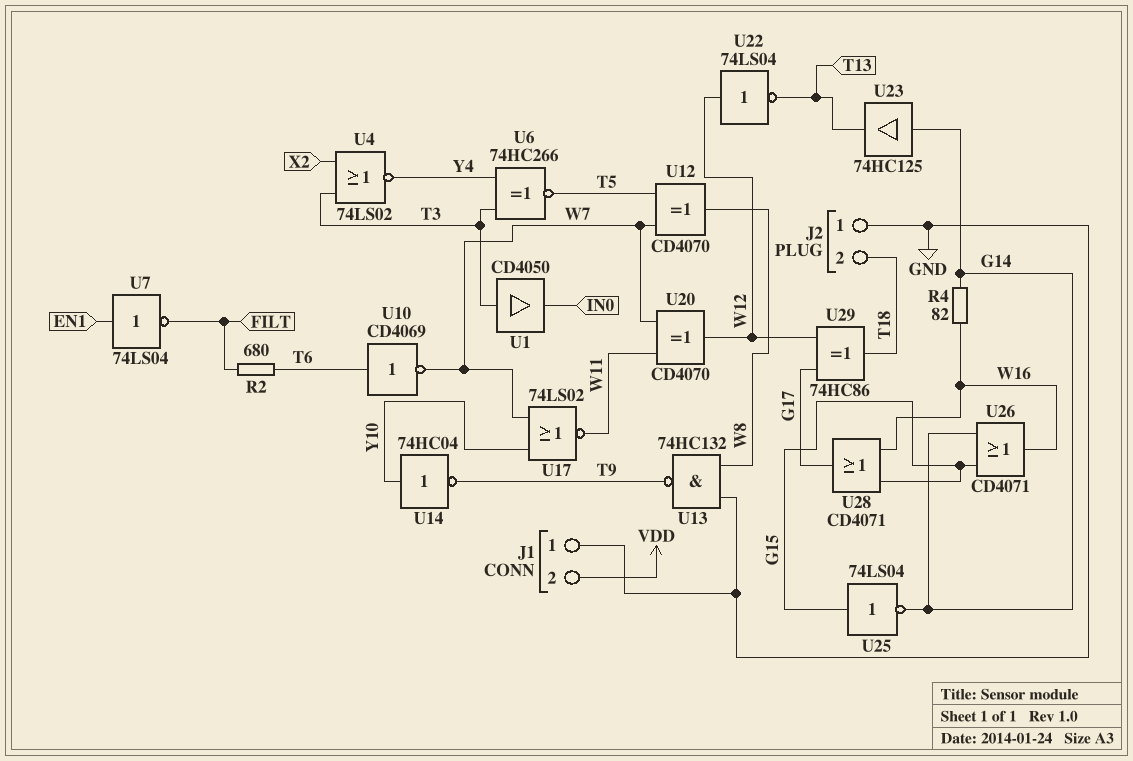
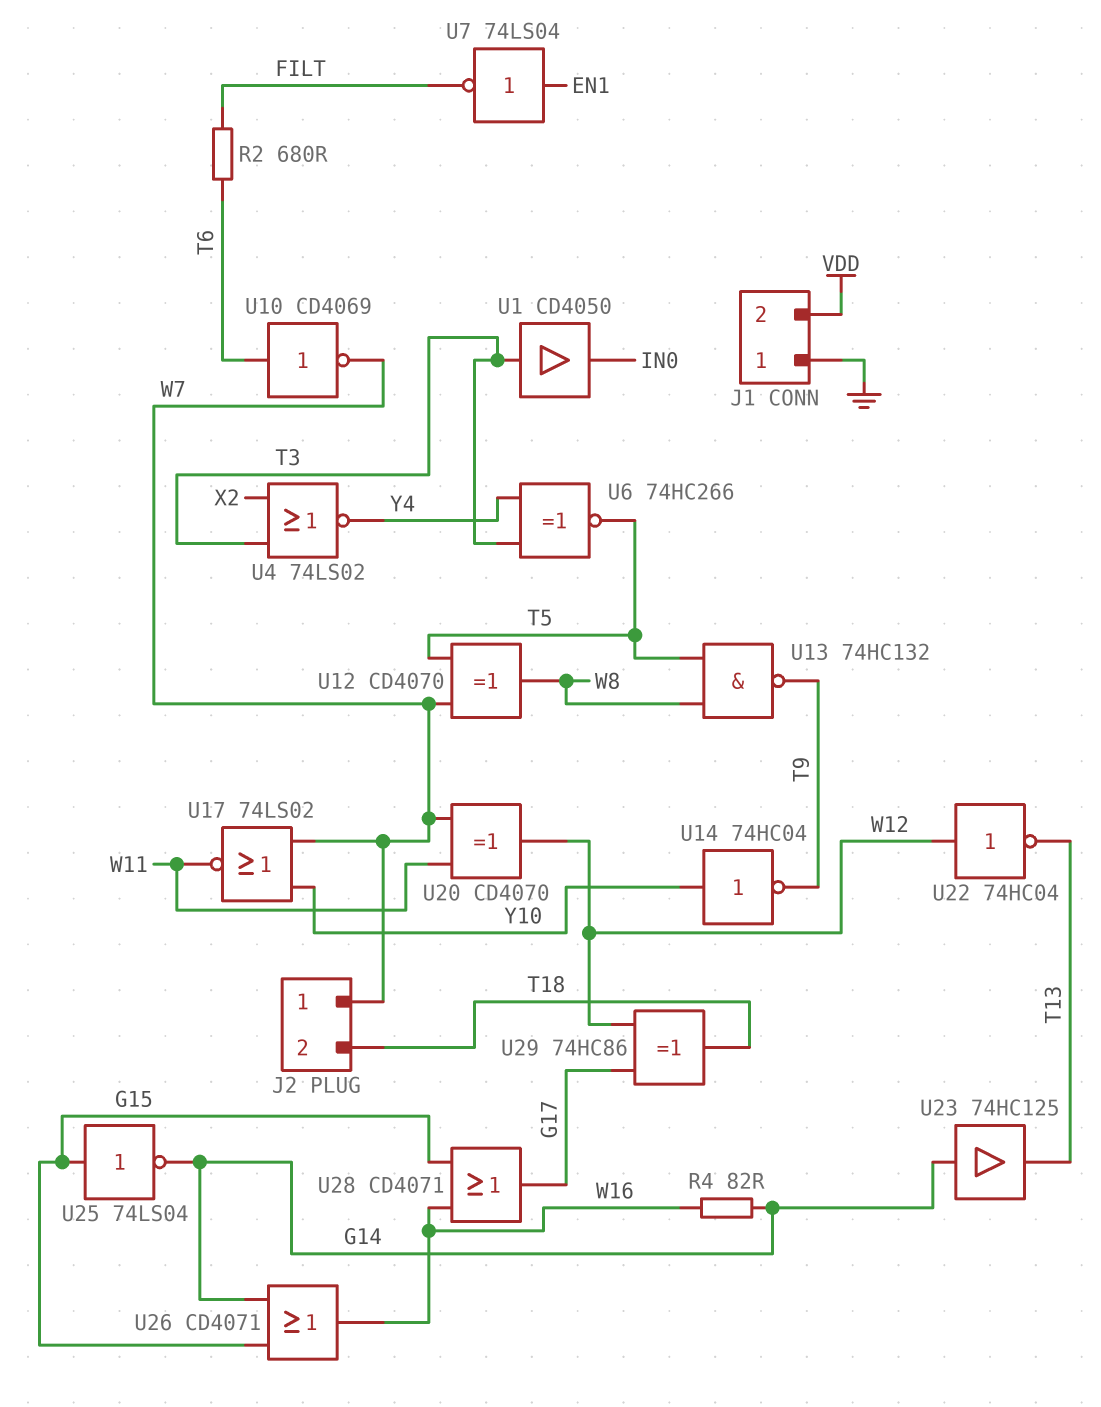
J2 pin 1: GND -> W7
U13: NAND 74HC132 (in GND, in W8, out T9) -> NAND 74HC132 (in T5, in W8, out T9)
U22: NOT 74LS04 (in W12, out T13) -> NOT 74HC04 (in W12, out T13)

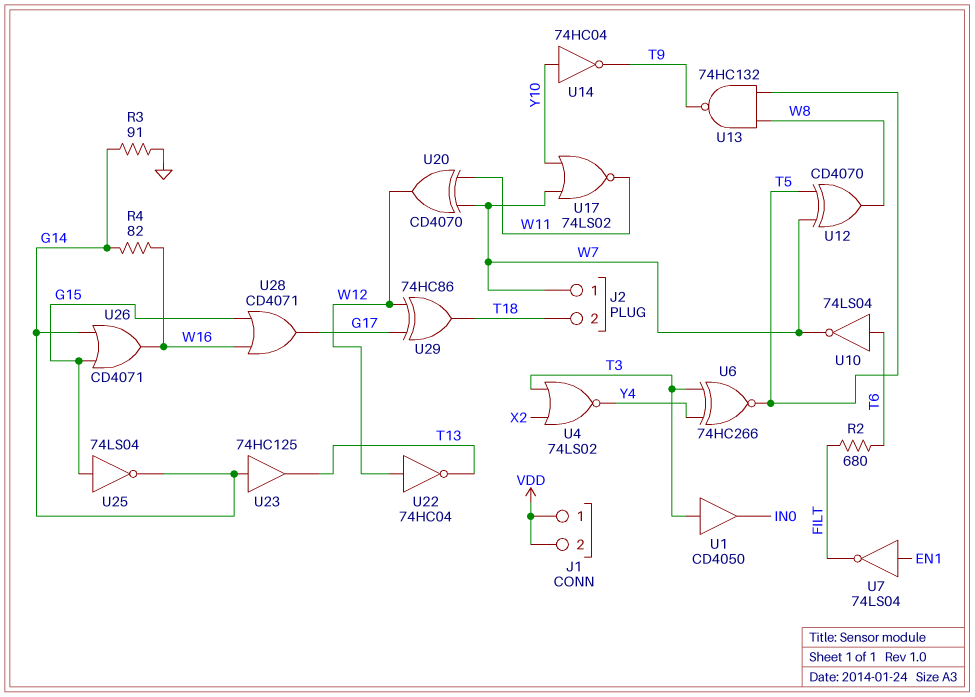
J1 pin 1: GND -> VDD
R3: none -> 91 (G14, GND)
U10: NOT CD4069 (in T6, out W7) -> NOT 74LS04 (in T6, out W7)

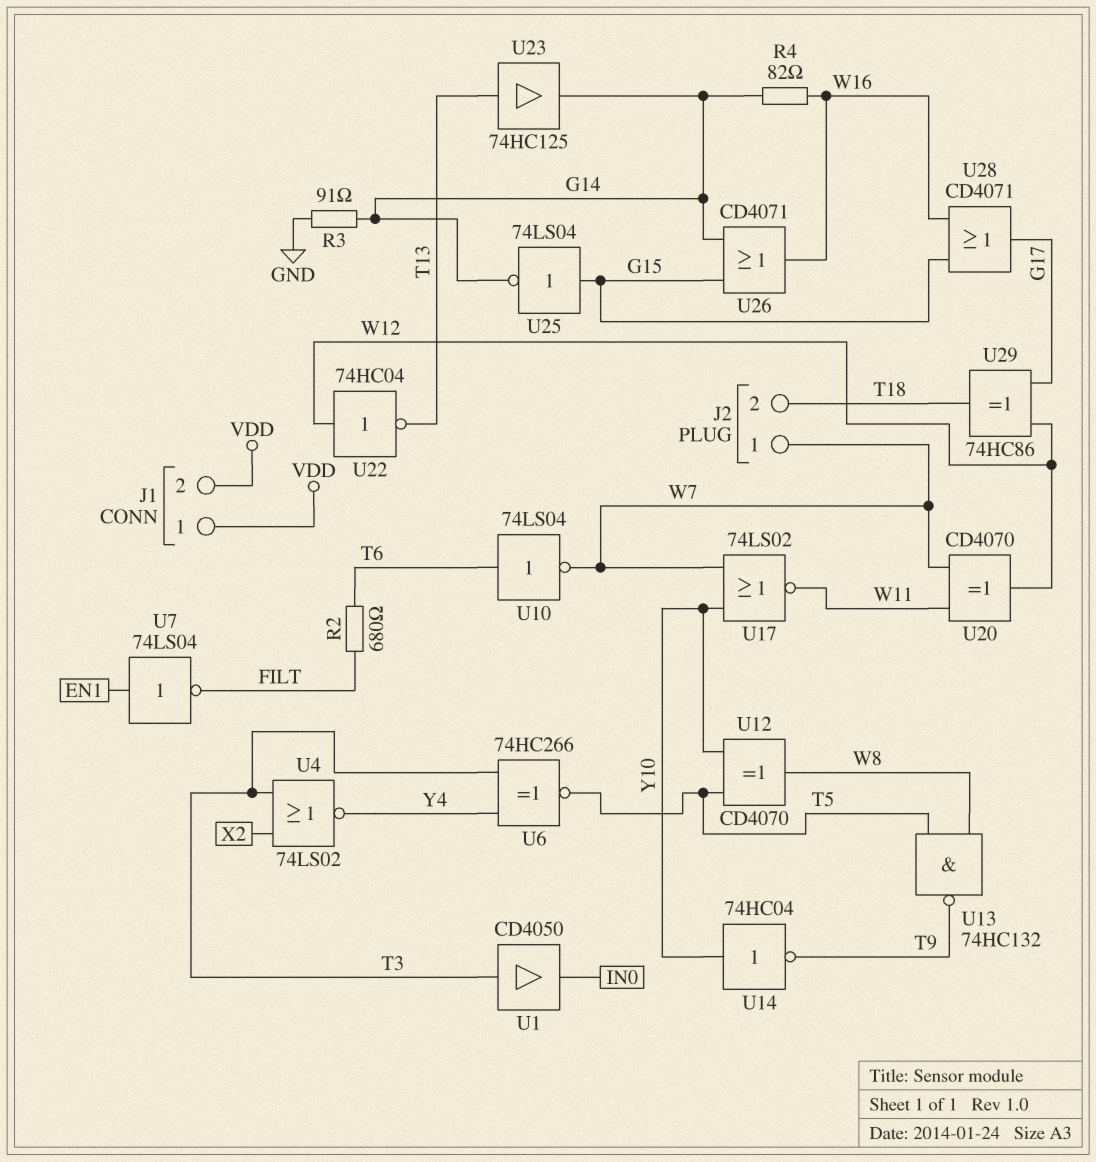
U12: XOR CD4070 (in T5, in W7, out W8) -> XOR CD4070 (in T5, in Y10, out W8)
U23: buffer 74HC125 (in G14, out T13) -> buffer 74HC125 (in T13, out G14)

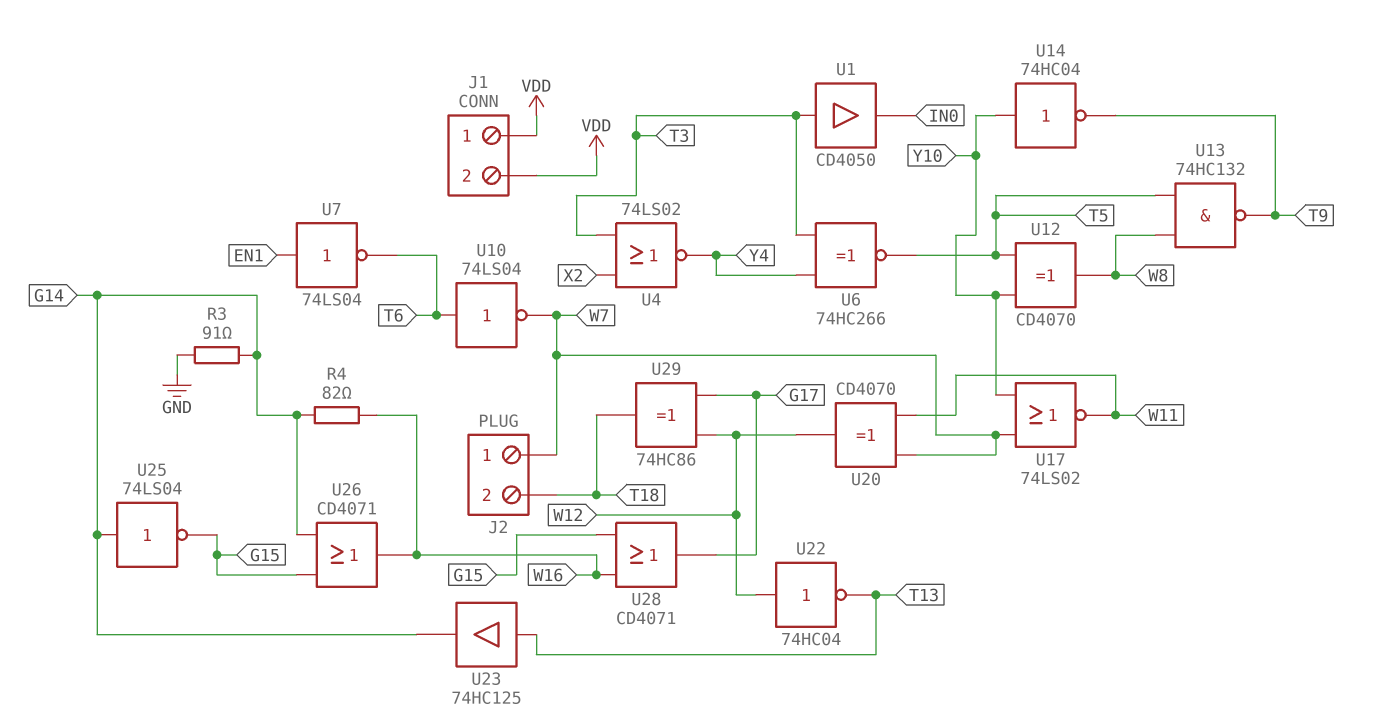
R2: 680 (FILT, T6) -> none
U7: NOT 74LS04 (in EN1, out FILT) -> NOT 74LS04 (in EN1, out T6)
U25: NOT 74LS04 (in G15, out G14) -> NOT 74LS04 (in G14, out G15)

